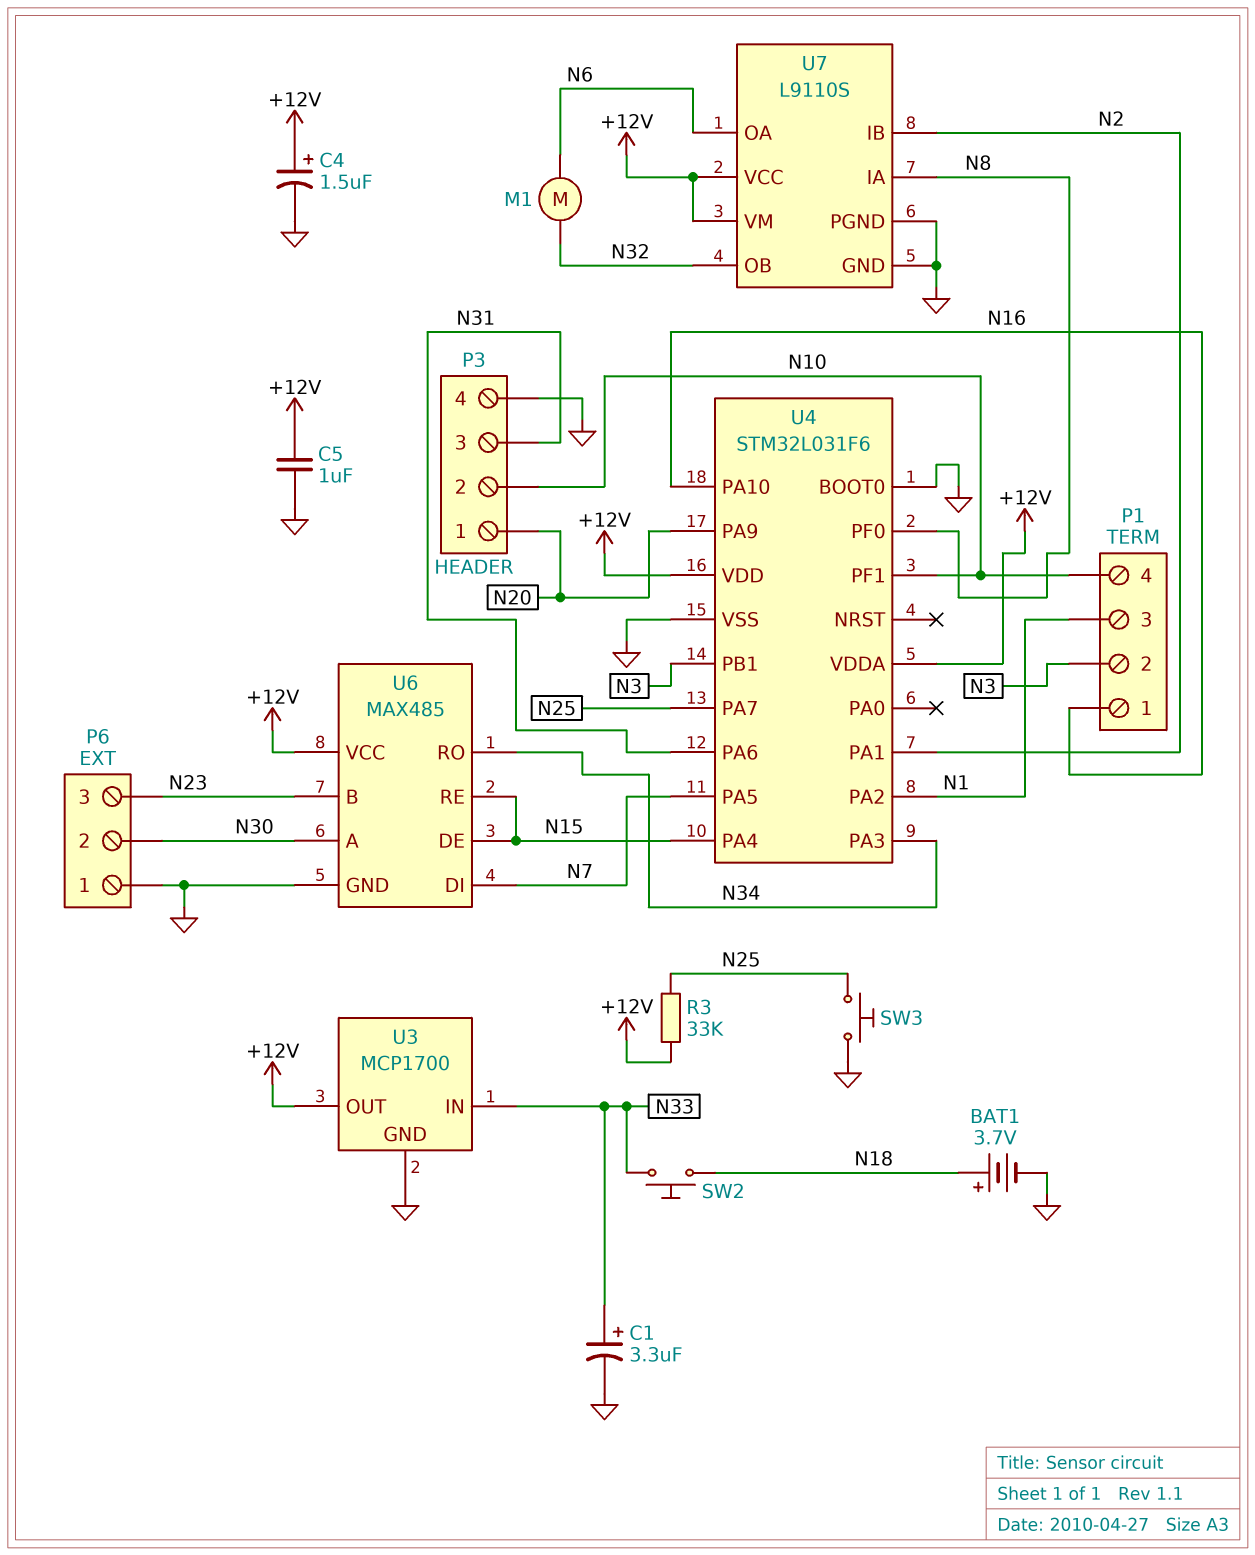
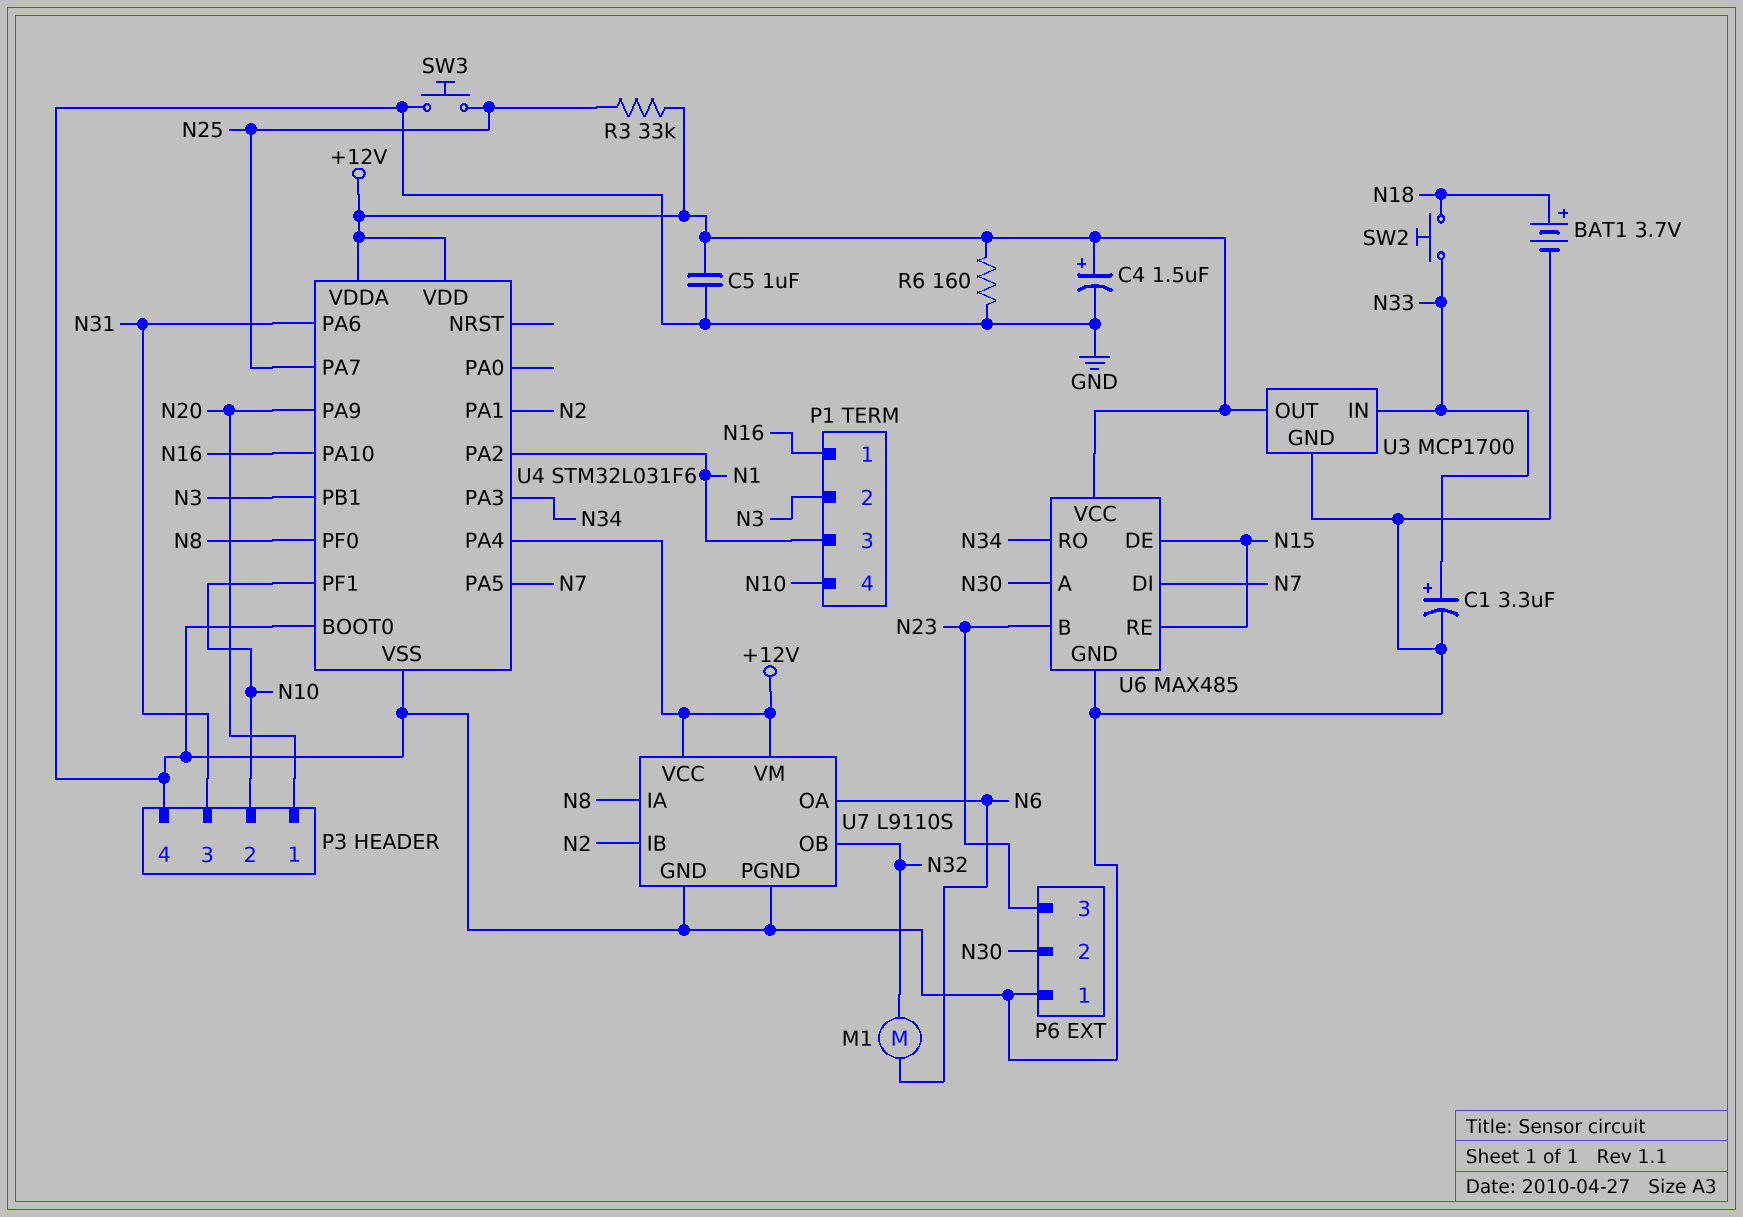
R6: none -> 160 (+12V, GND)
U4 pin PA4: N15 -> +12V

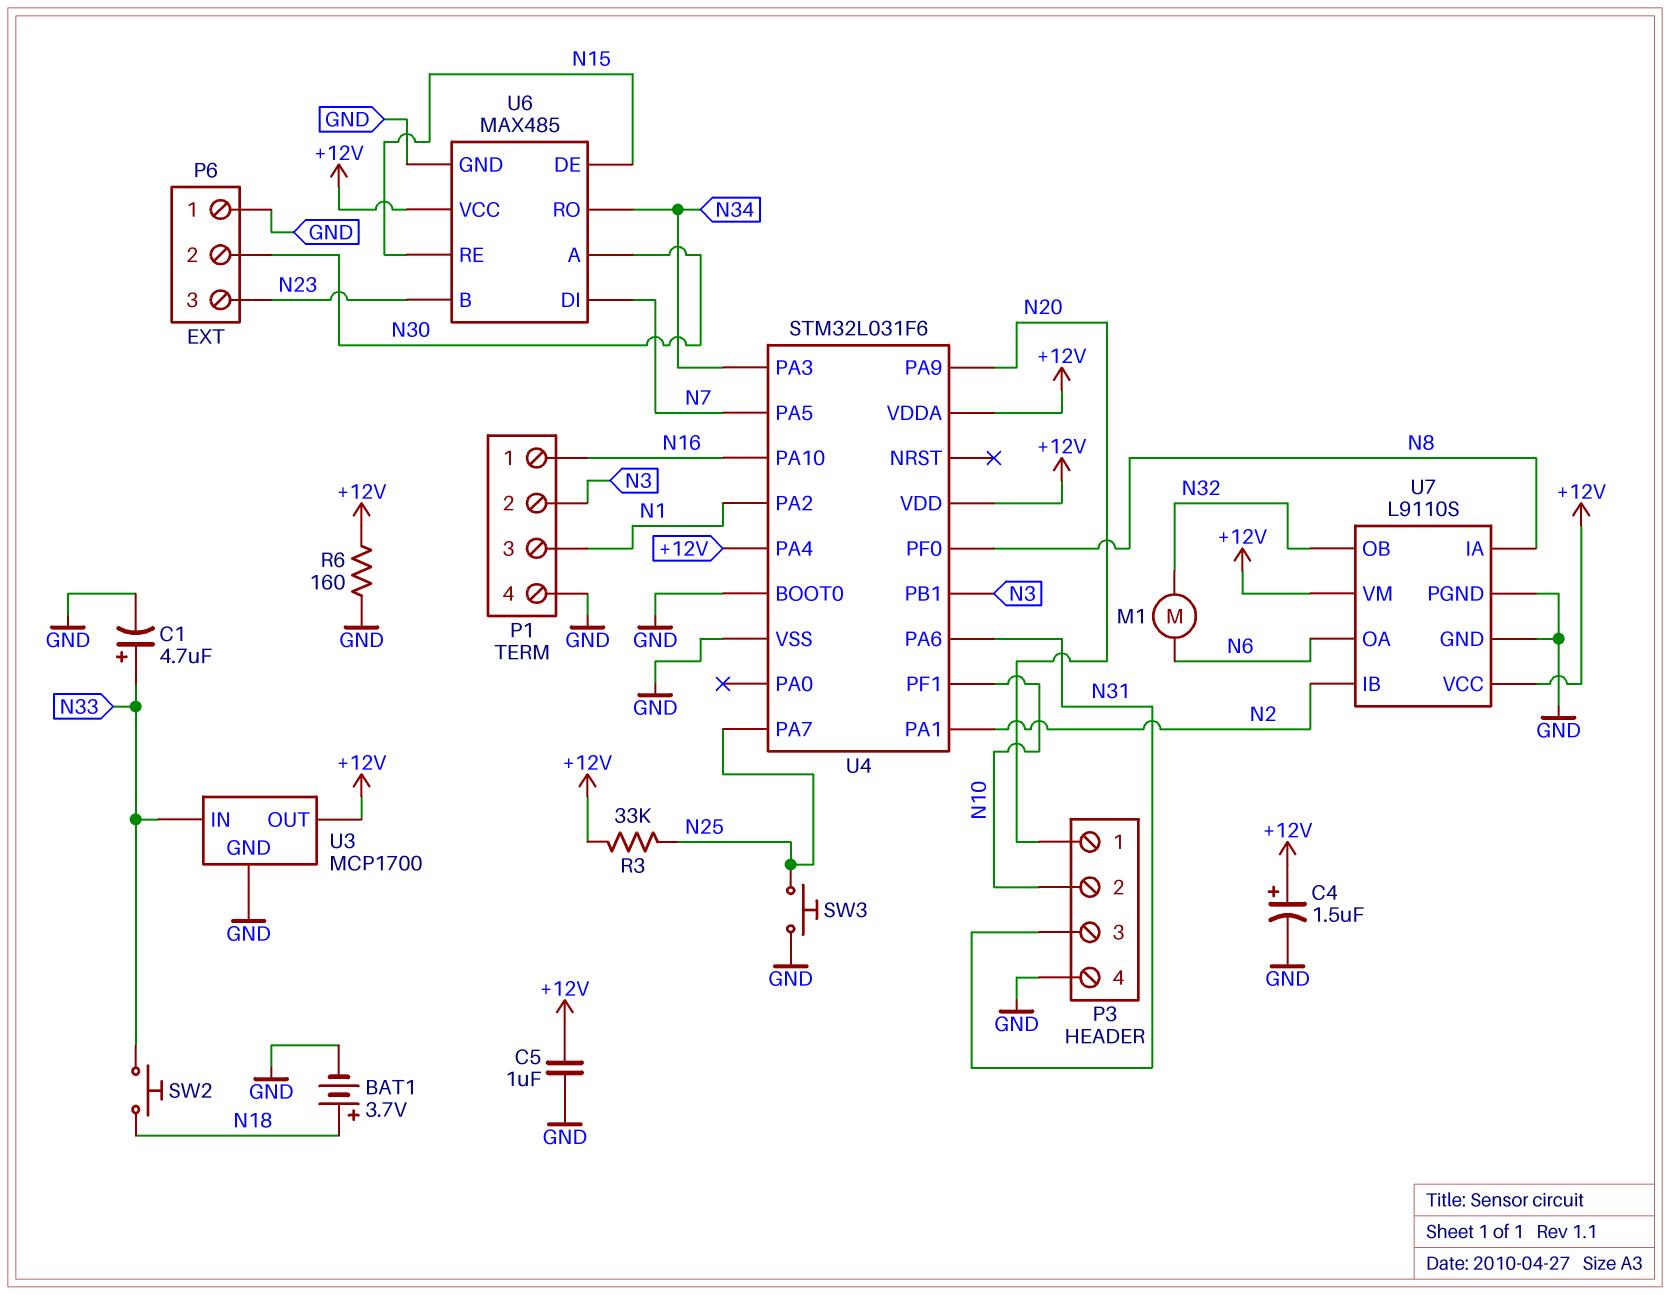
C1: 3.3uF (plus N33, minus GND) -> 4.7uF (plus N33, minus GND)
P1 pin 4: N10 -> GND

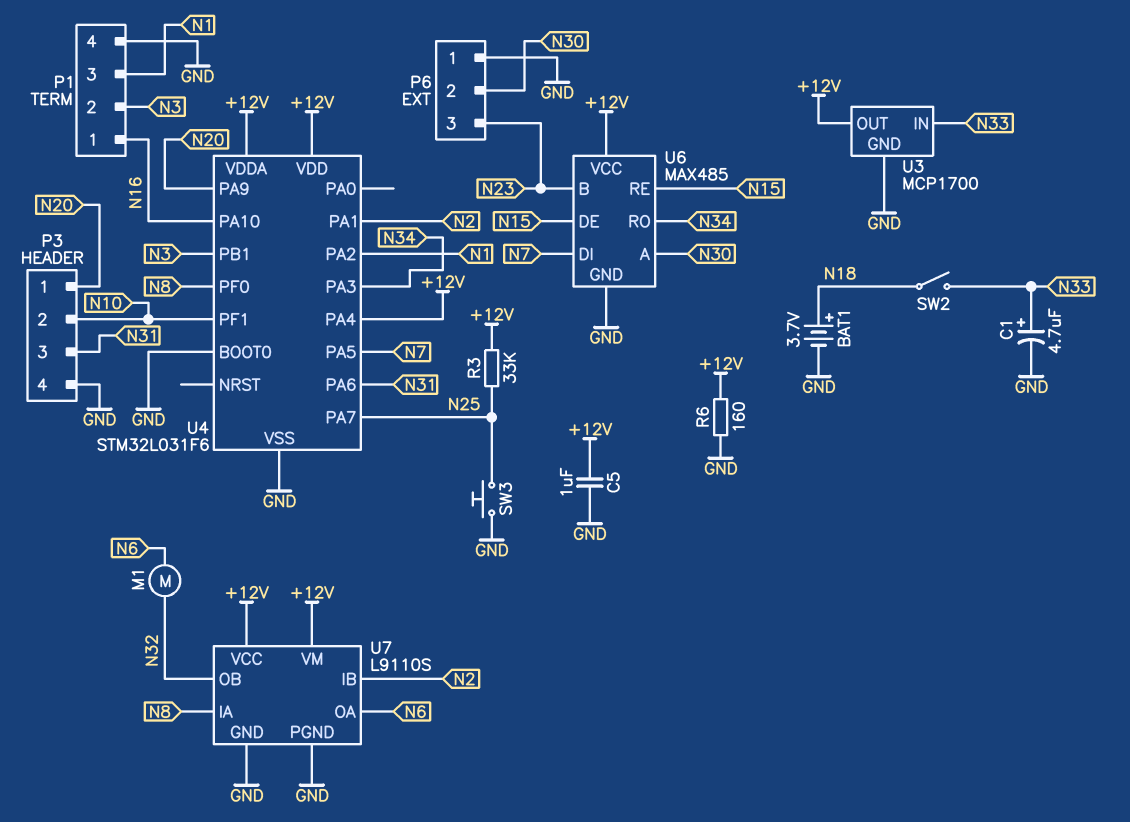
C4: 1.5uF (plus +12V, minus GND) -> none
SW2: button (N18, N33) -> switch (N18, N33)

